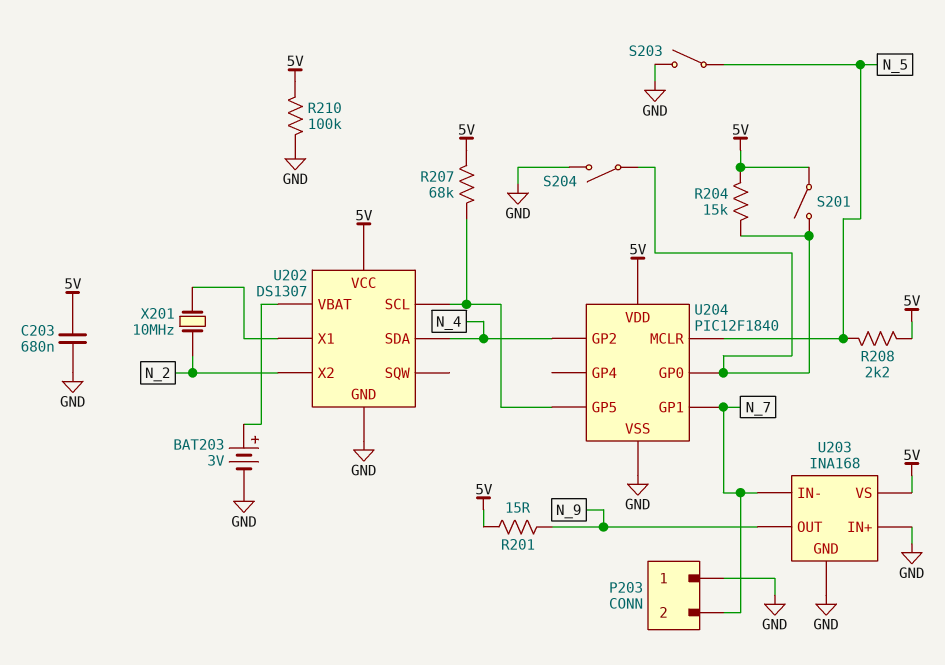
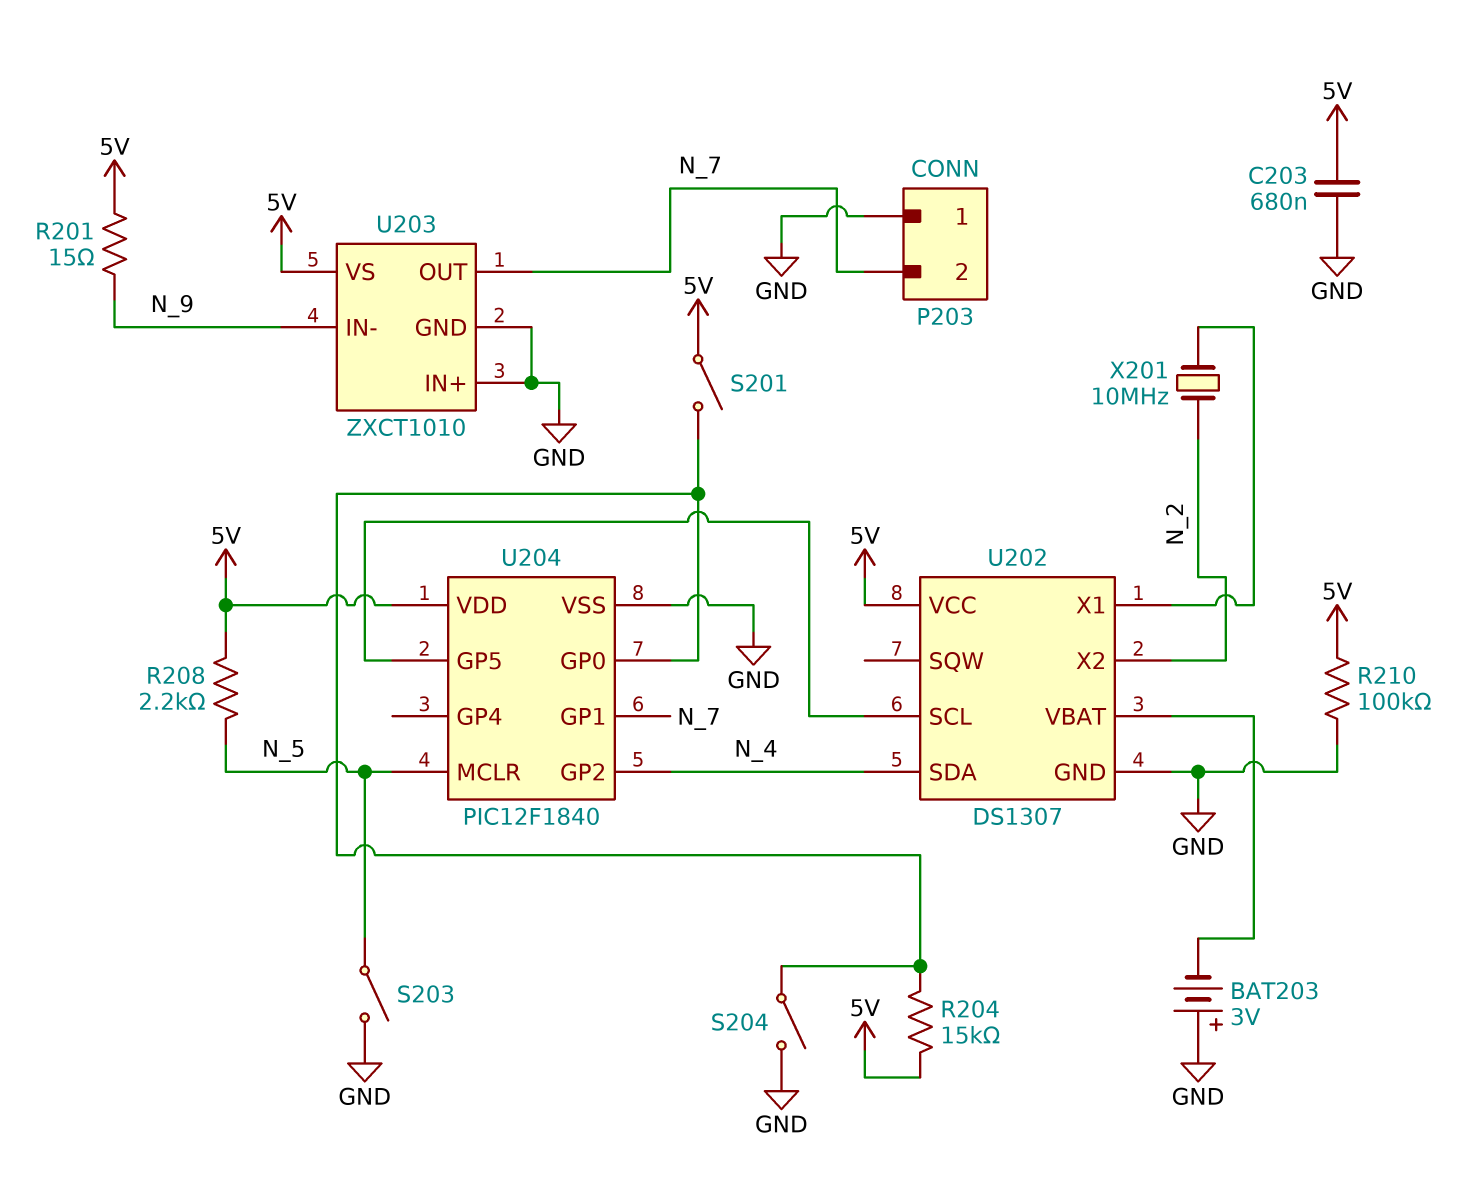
BAT203: 3V (plus U202/VBAT, minus GND) -> 3V (plus GND, minus U202/VBAT)
R207: 68k (5V, U202/SCL) -> none
U203: INA168 -> ZXCT1010
U203 pin IN-: N_7 -> N_9
U203 pin OUT: N_9 -> N_7

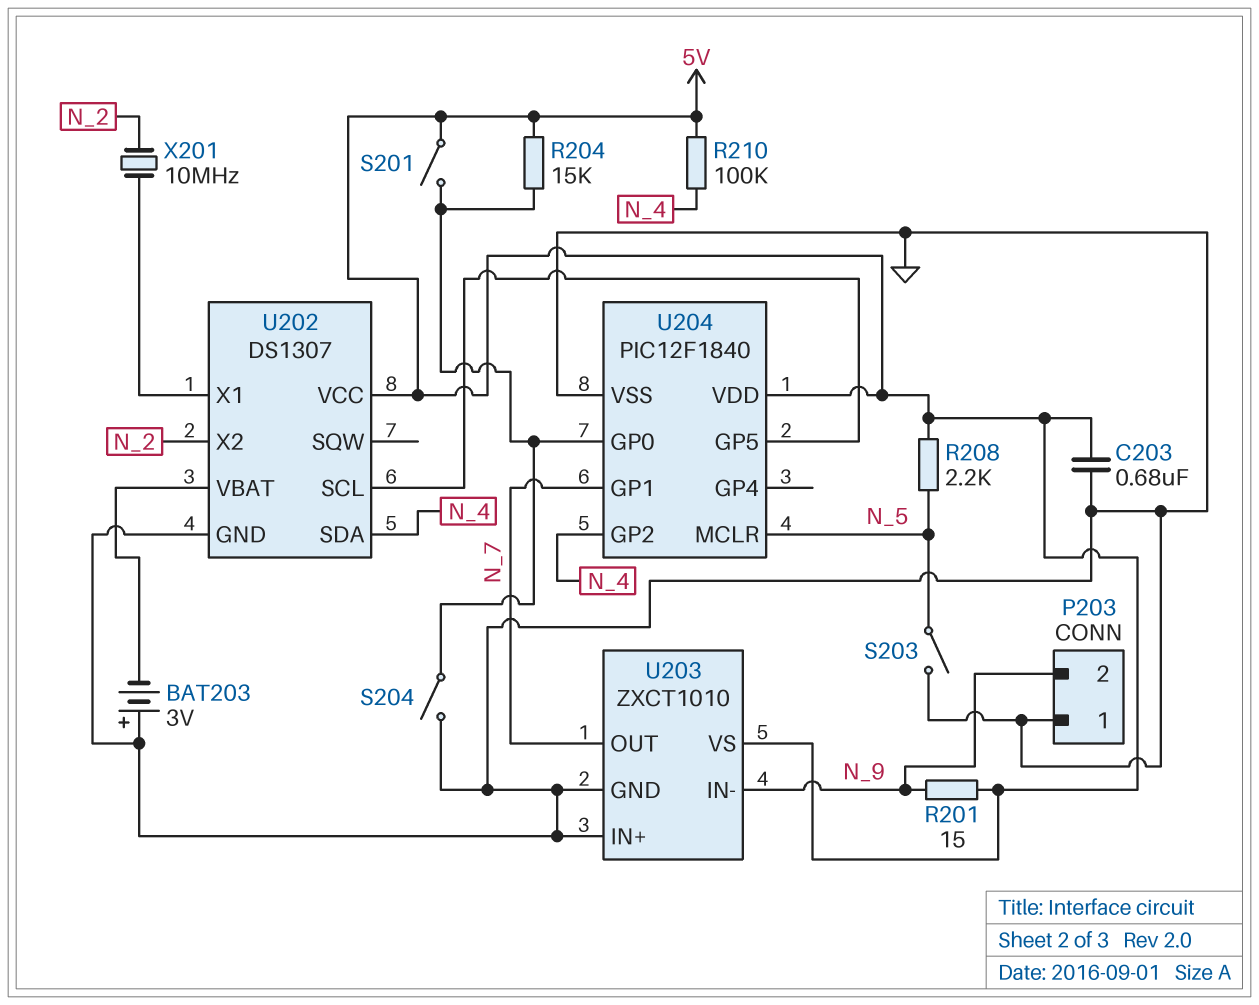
P203 pin 2: N_7 -> N_9
R210: 100k (5V, GND) -> 100k (5V, N_4)

